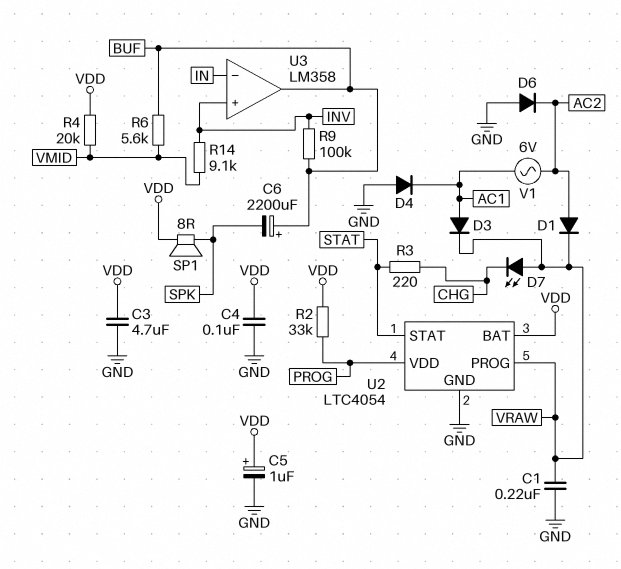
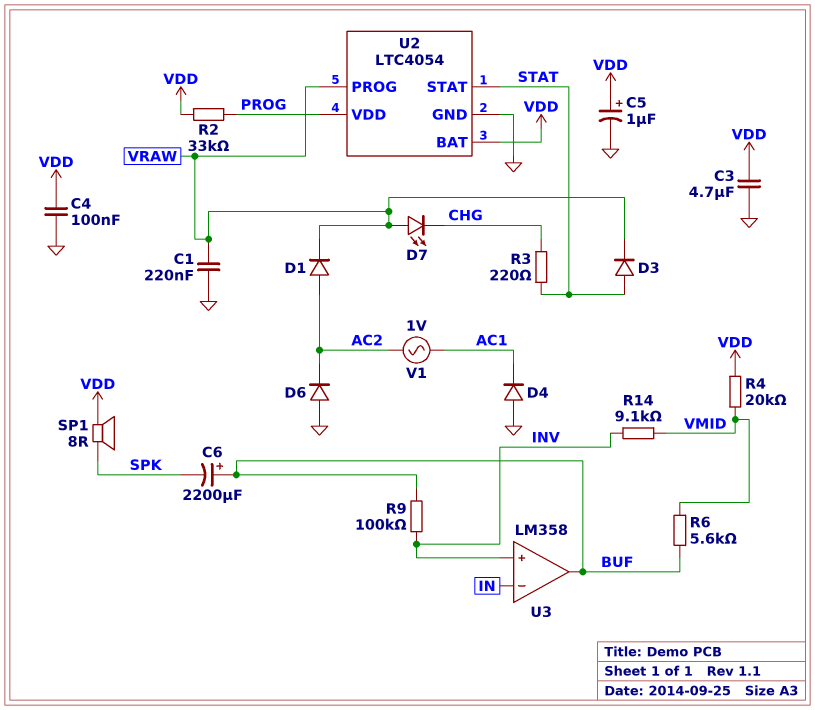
D3: diode (A AC1, K VRAW) -> diode (A STAT, K VRAW)
V1: AC 6V (AC1, AC2) -> AC 1V (AC1, AC2)

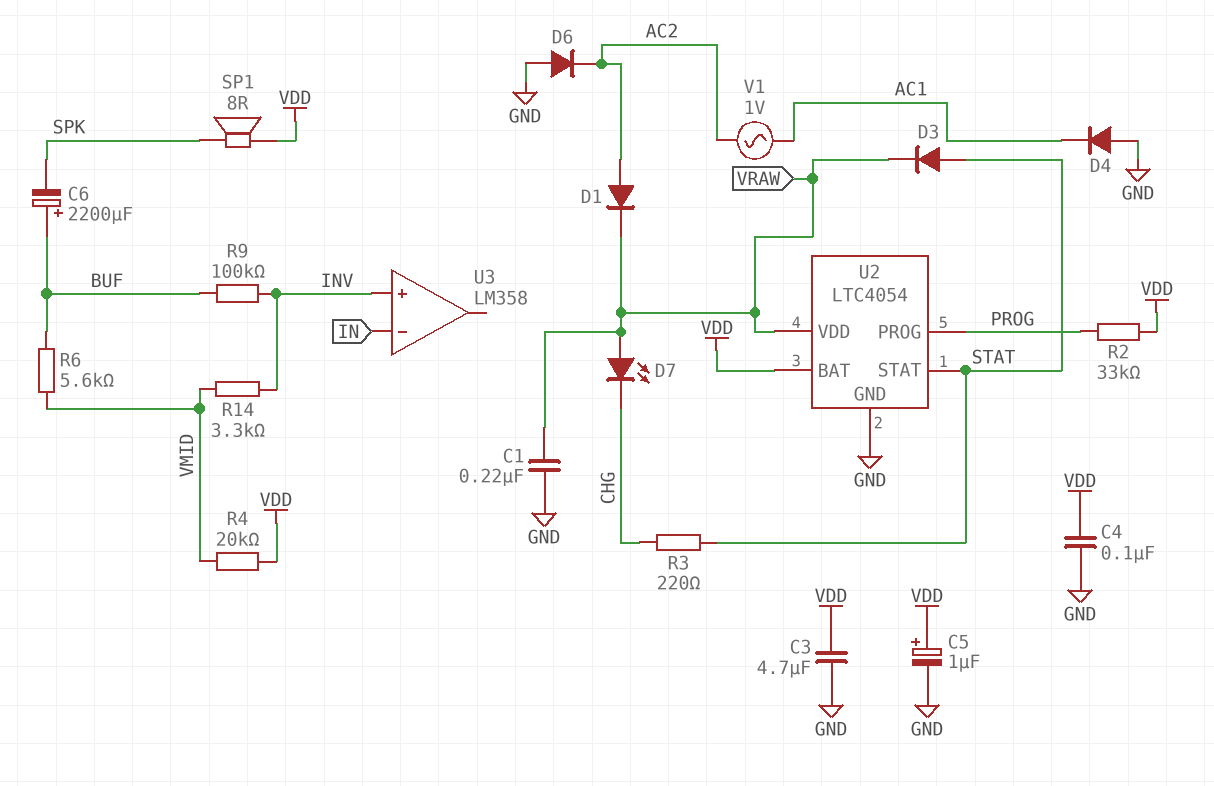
R14: 9.1k (INV, VMID) -> 3.3k (INV, VMID)
U2 pin PROG: VRAW -> PROG
U2 pin VDD: PROG -> VRAW
U3 pin out: BUF -> none

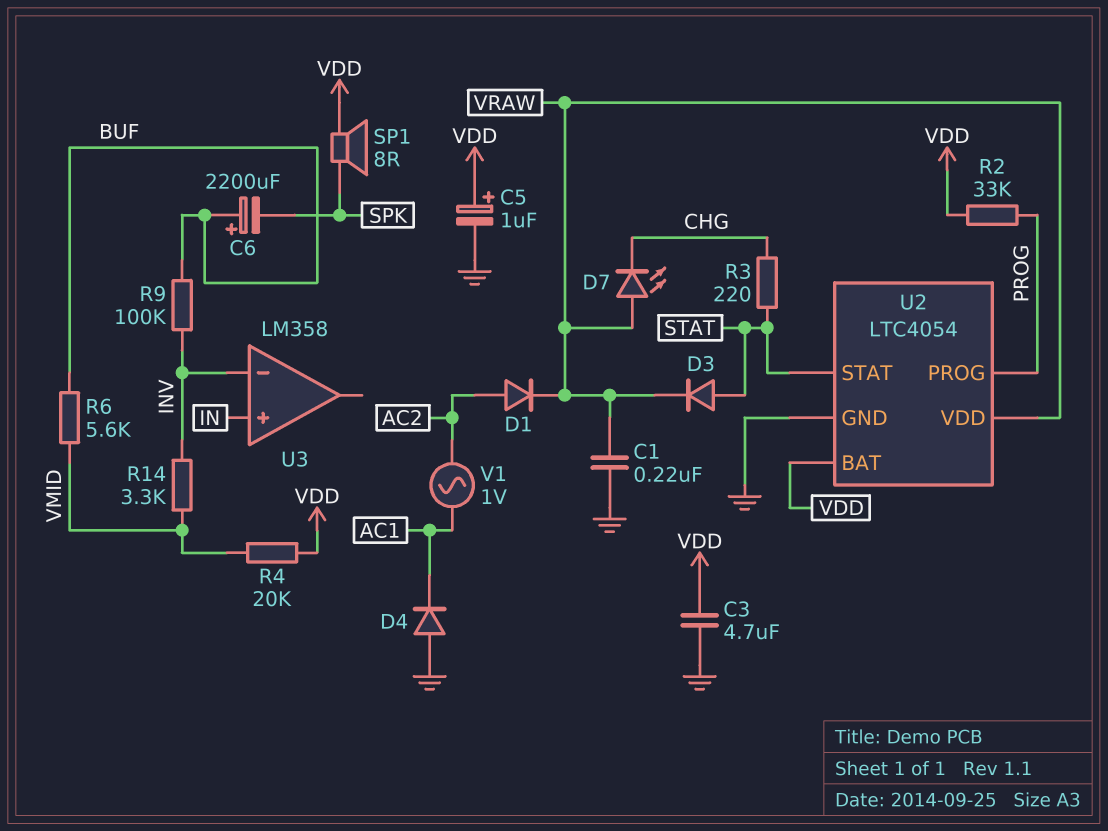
C4: 100nF (GND, VDD) -> none
D6: diode (A GND, K AC2) -> none
U3 pin in+: INV -> IN
U3 pin in-: IN -> INV

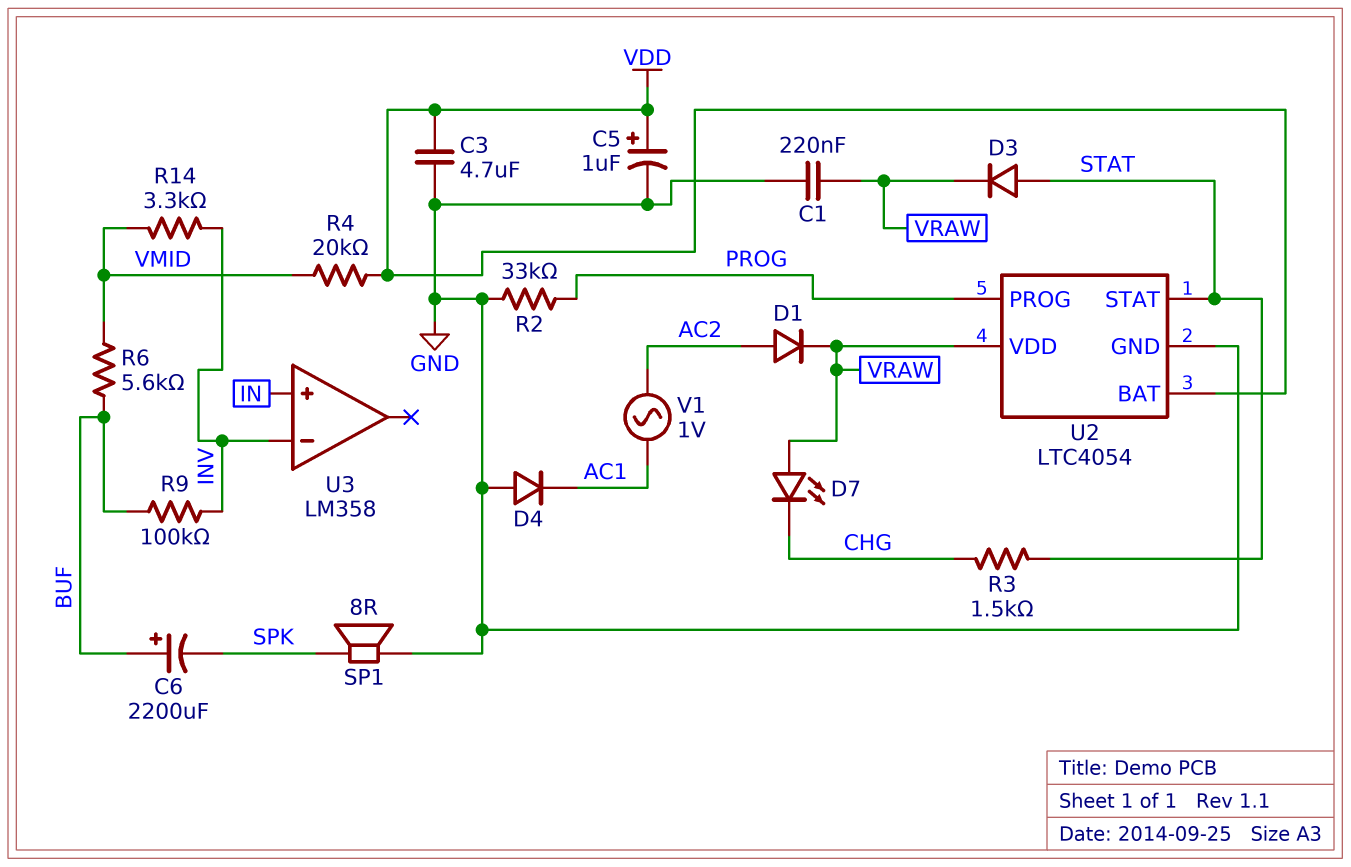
R2: 33k (PROG, VDD) -> 33k (GND, PROG)
R3: 220 (CHG, STAT) -> 1.5k (CHG, STAT)
SP1: speaker 8R (SPK, VDD) -> speaker 8R (GND, SPK)

